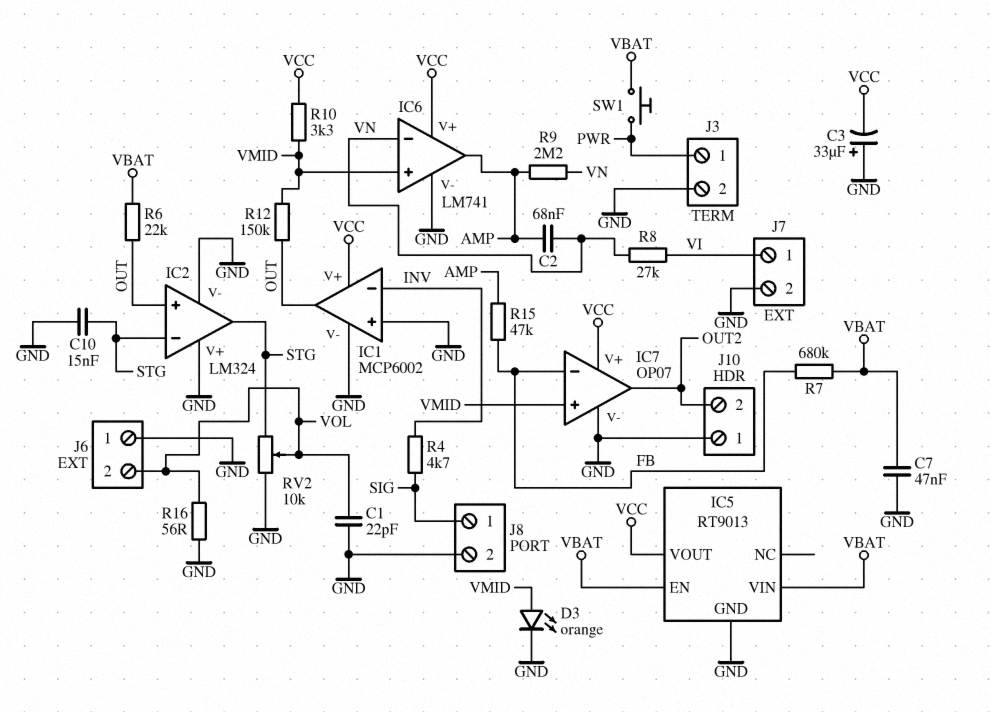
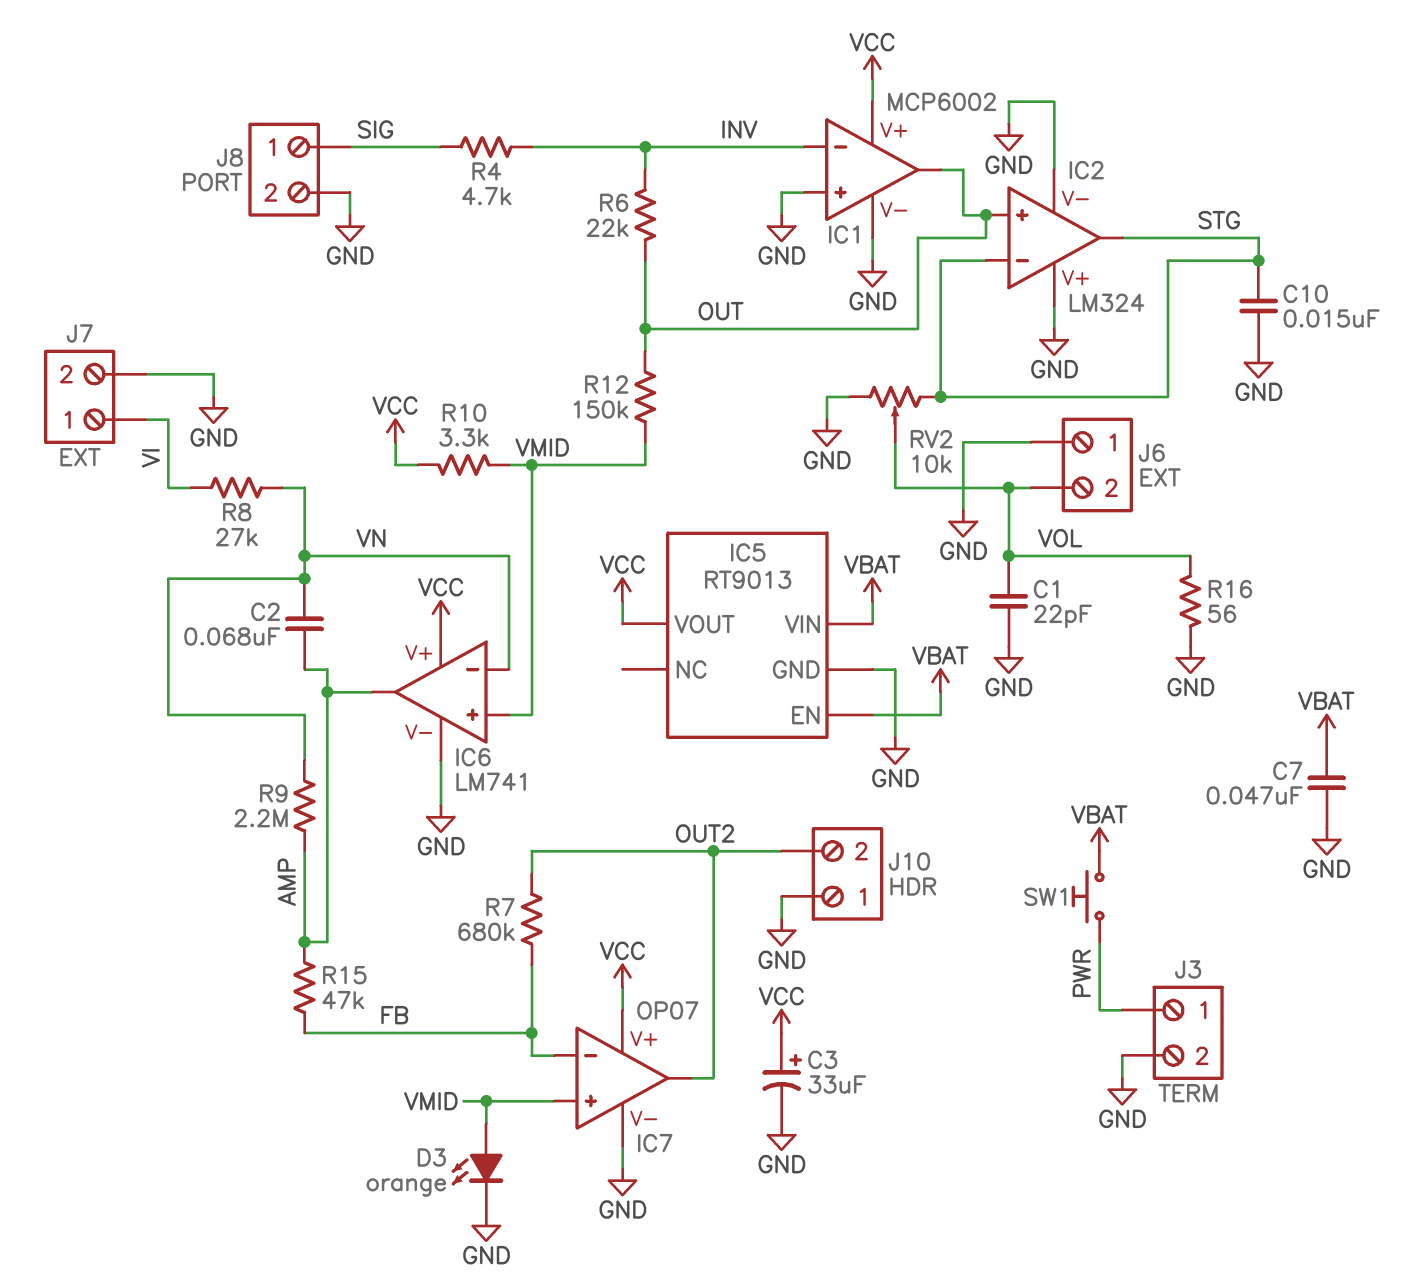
C3: 33uF (plus GND, minus VCC) -> 33uF (plus VCC, minus GND)
R6: 22k (OUT, VBAT) -> 22k (INV, OUT)
R7: 680k (FB, VBAT) -> 680k (FB, OUT2)

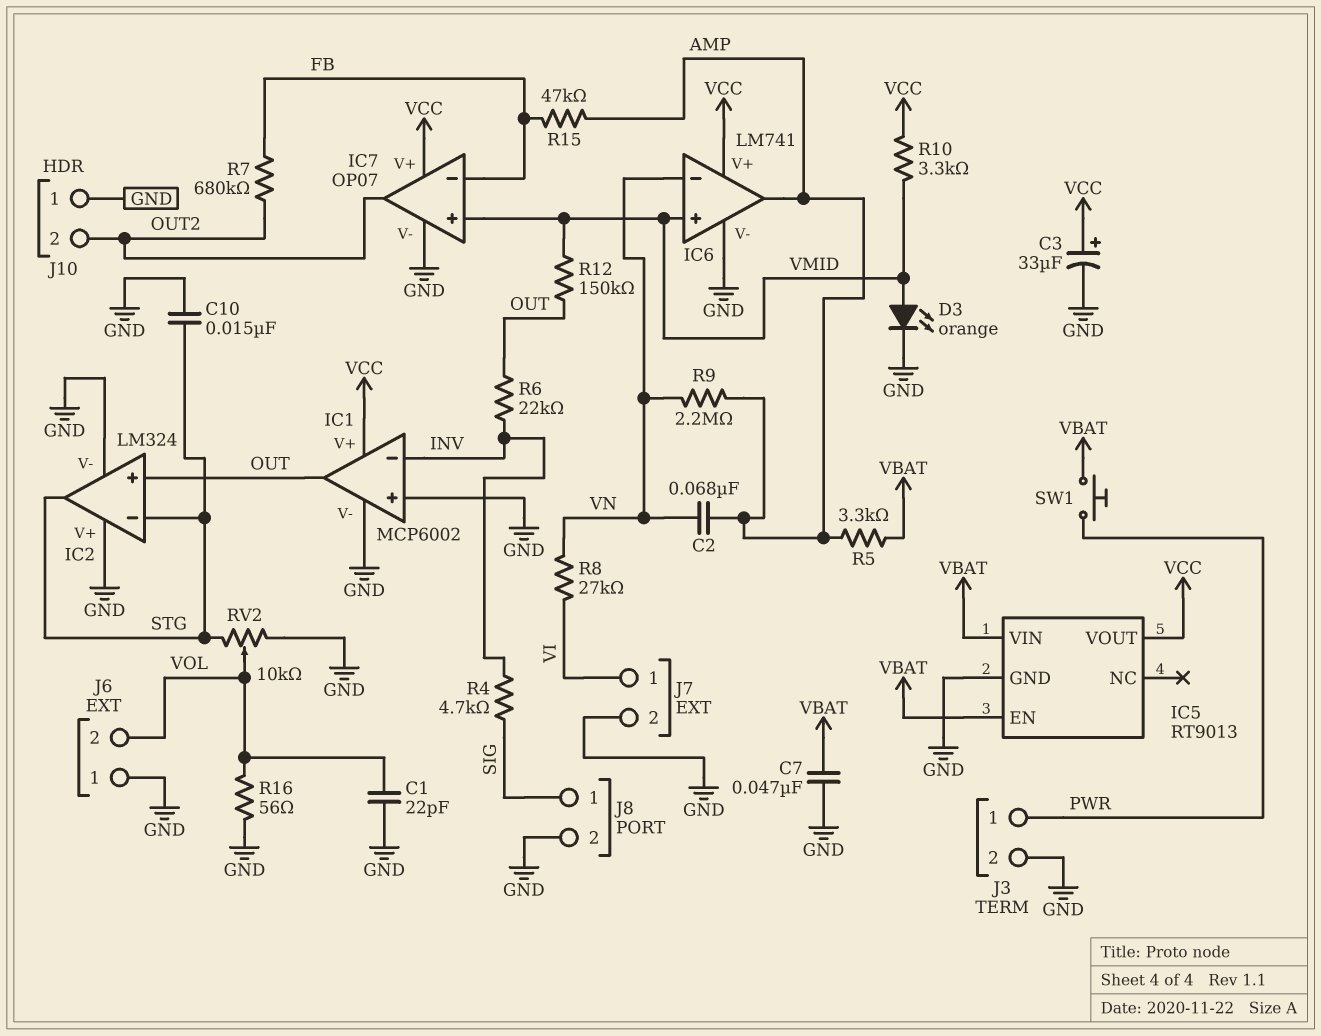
R5: none -> 3.3k (AMP, VBAT)

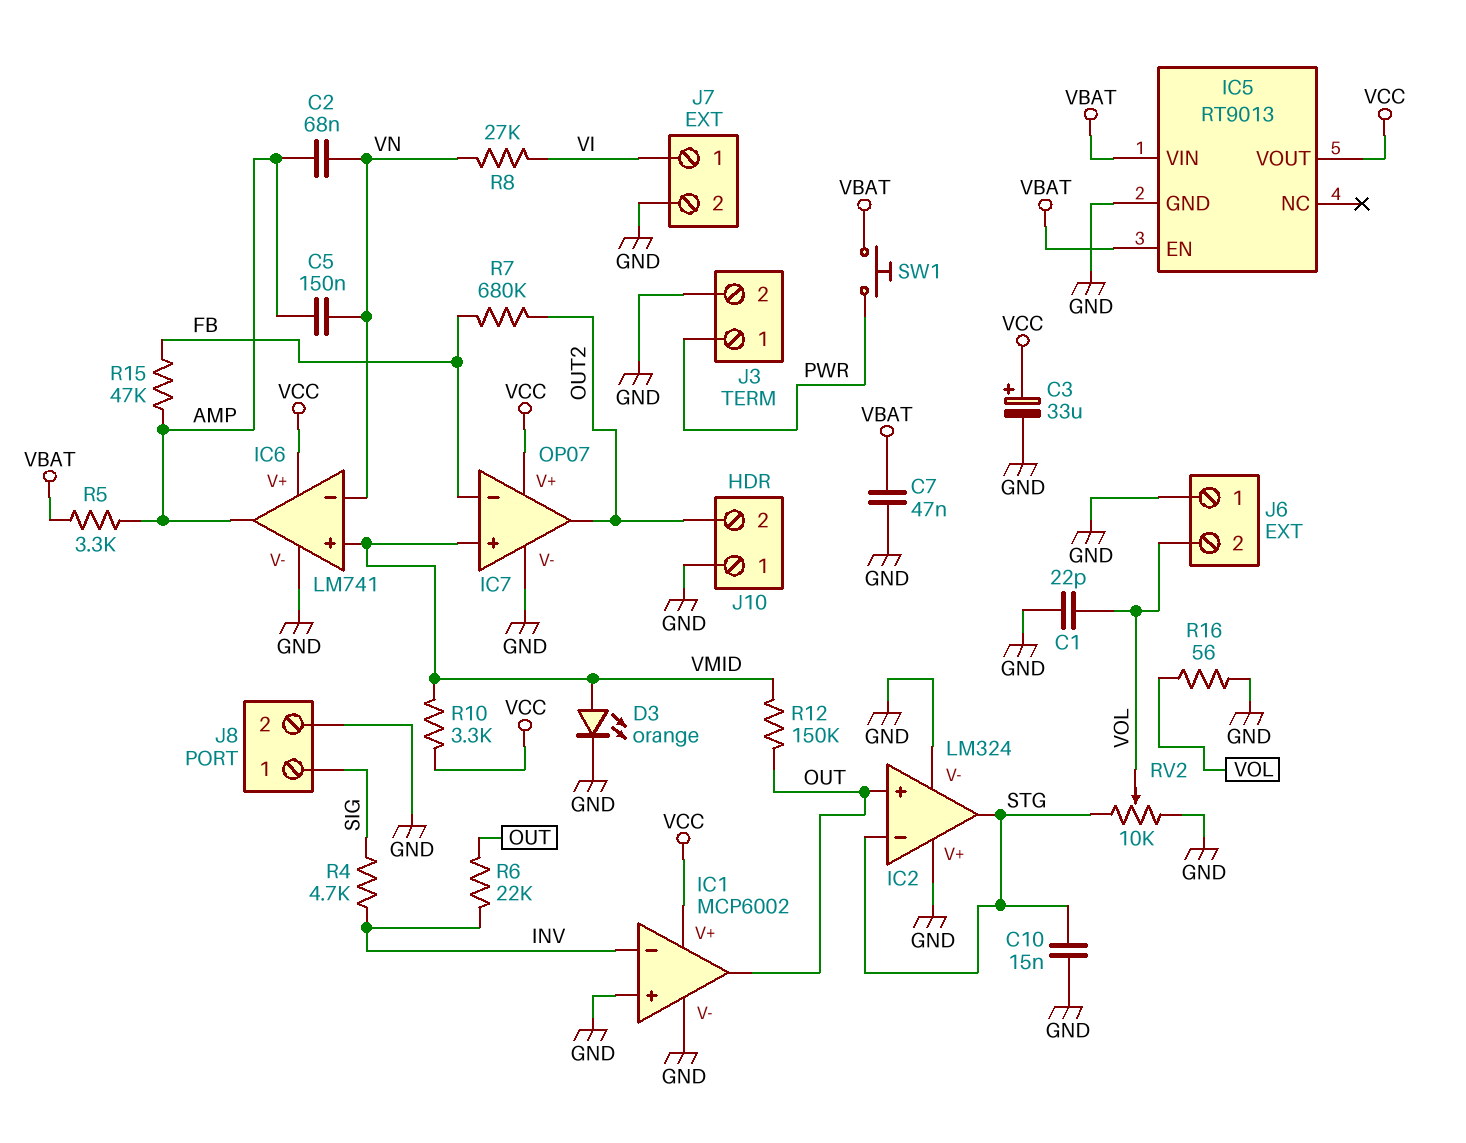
C5: none -> 150nF (AMP, VN)
R9: 2.2M (AMP, VN) -> none

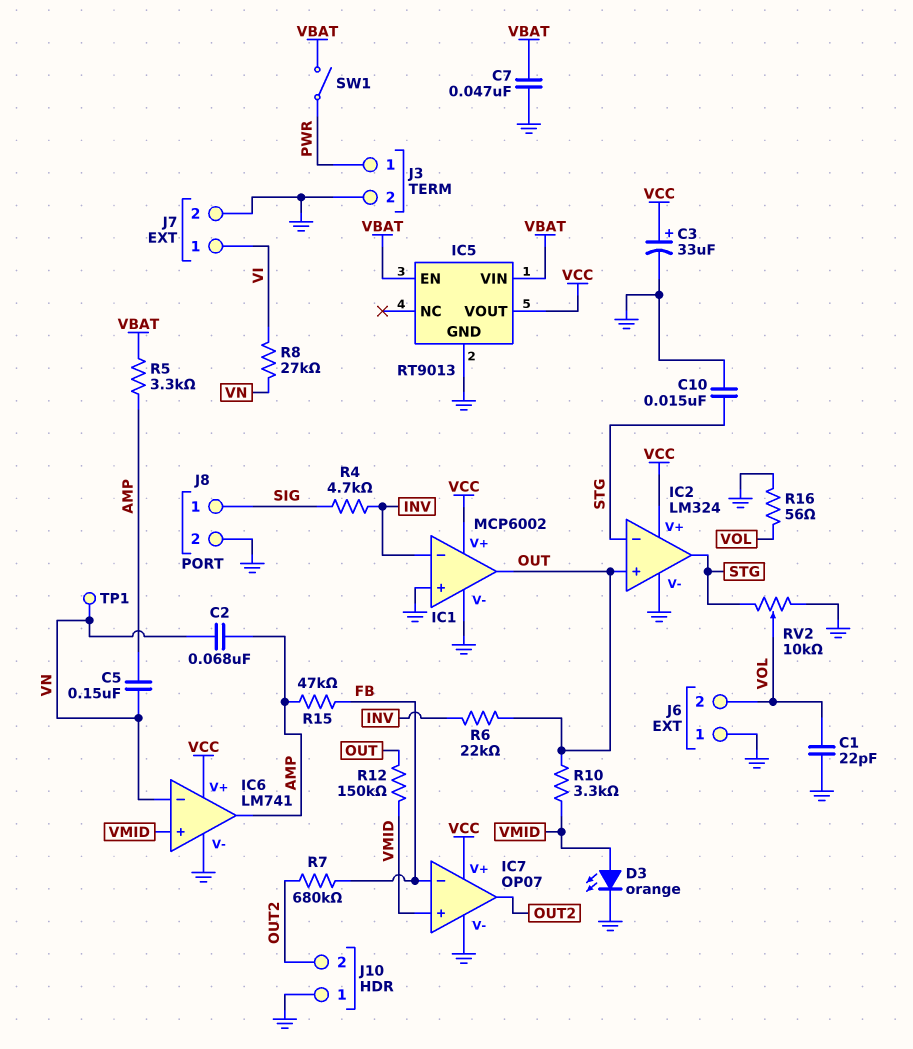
IC2 pin V+: GND -> VCC
R10: 3.3k (VCC, VMID) -> 3.3k (OUT, VMID)
SW1: button (PWR, VBAT) -> switch (PWR, VBAT)
TP1: none -> test point (VN)

